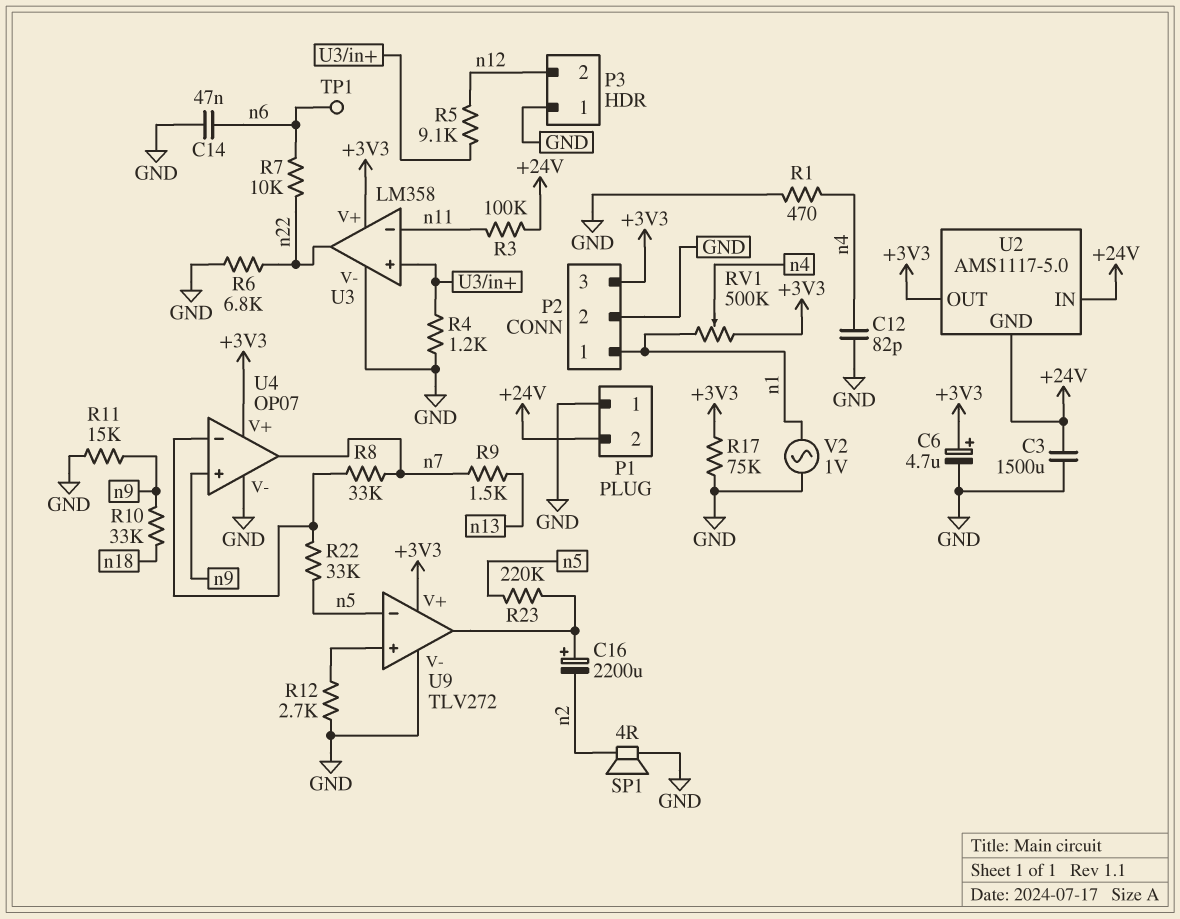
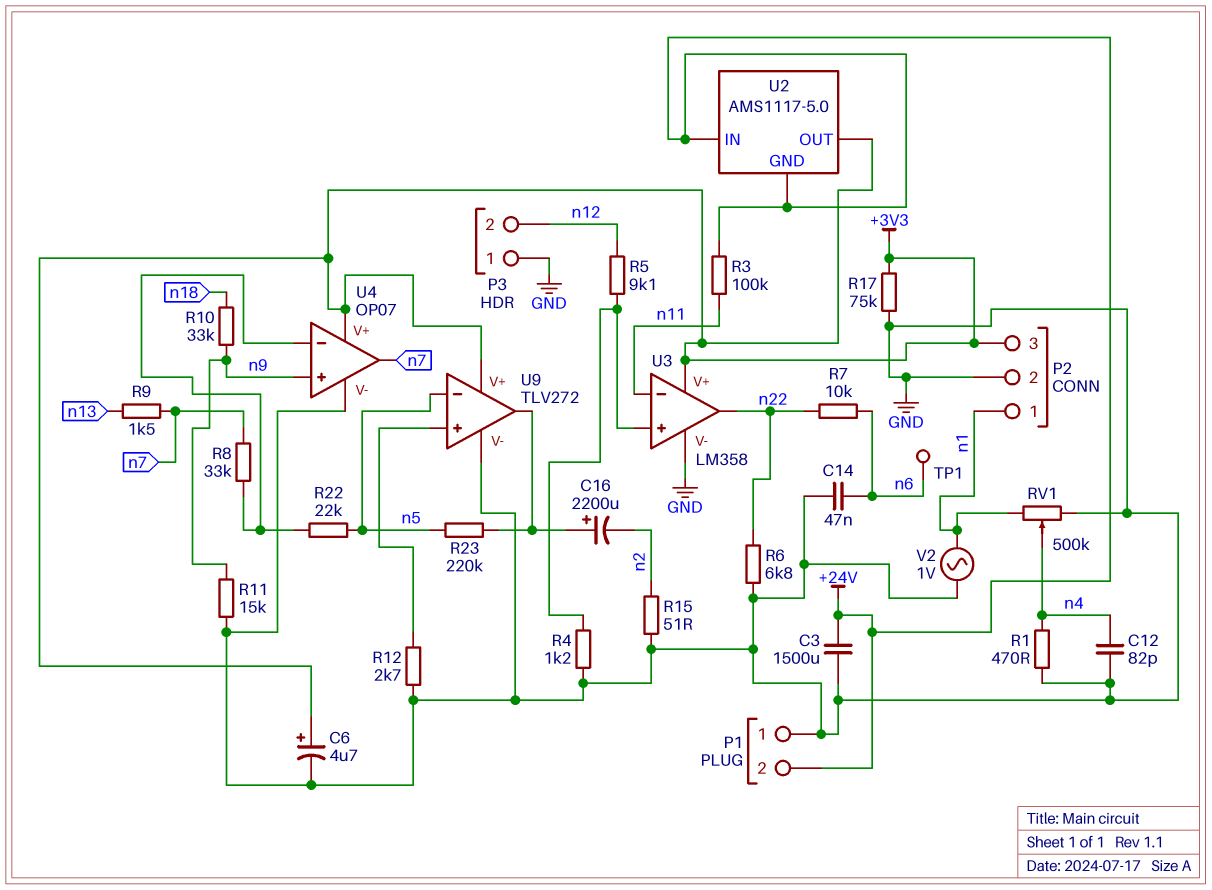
R15: none -> 51 (GND, n2)
R22: 33k (U4/in-, n5) -> 22k (U4/in-, n5)
RV1: 500k (+3V3, n1, wiper n4) -> 500k (GND, n1, wiper n4)
SP1: speaker 4R (GND, n2) -> none

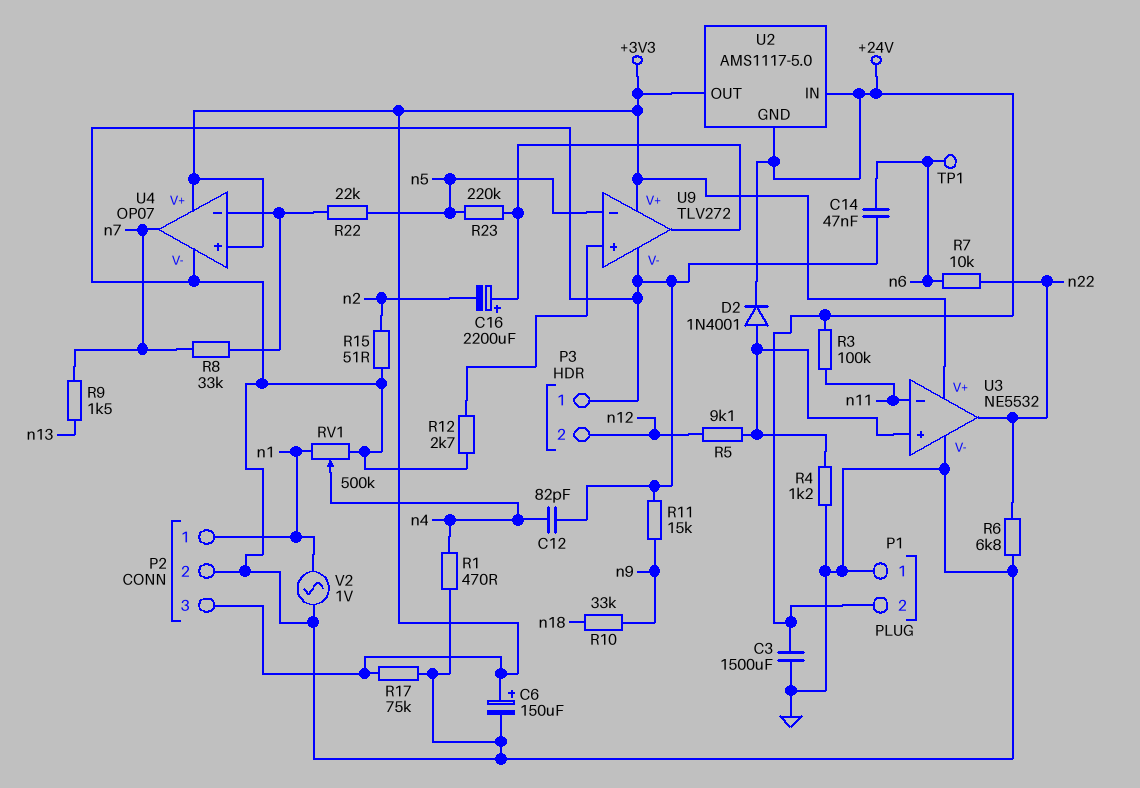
C6: 4.7uF (plus +3V3, minus GND) -> 150uF (plus +3V3, minus GND)
D2: none -> diode 1N4001 (A U3/in+, K +24V)
U3: LM358 -> NE5532
U4 pin in+: n9 -> +3V3

